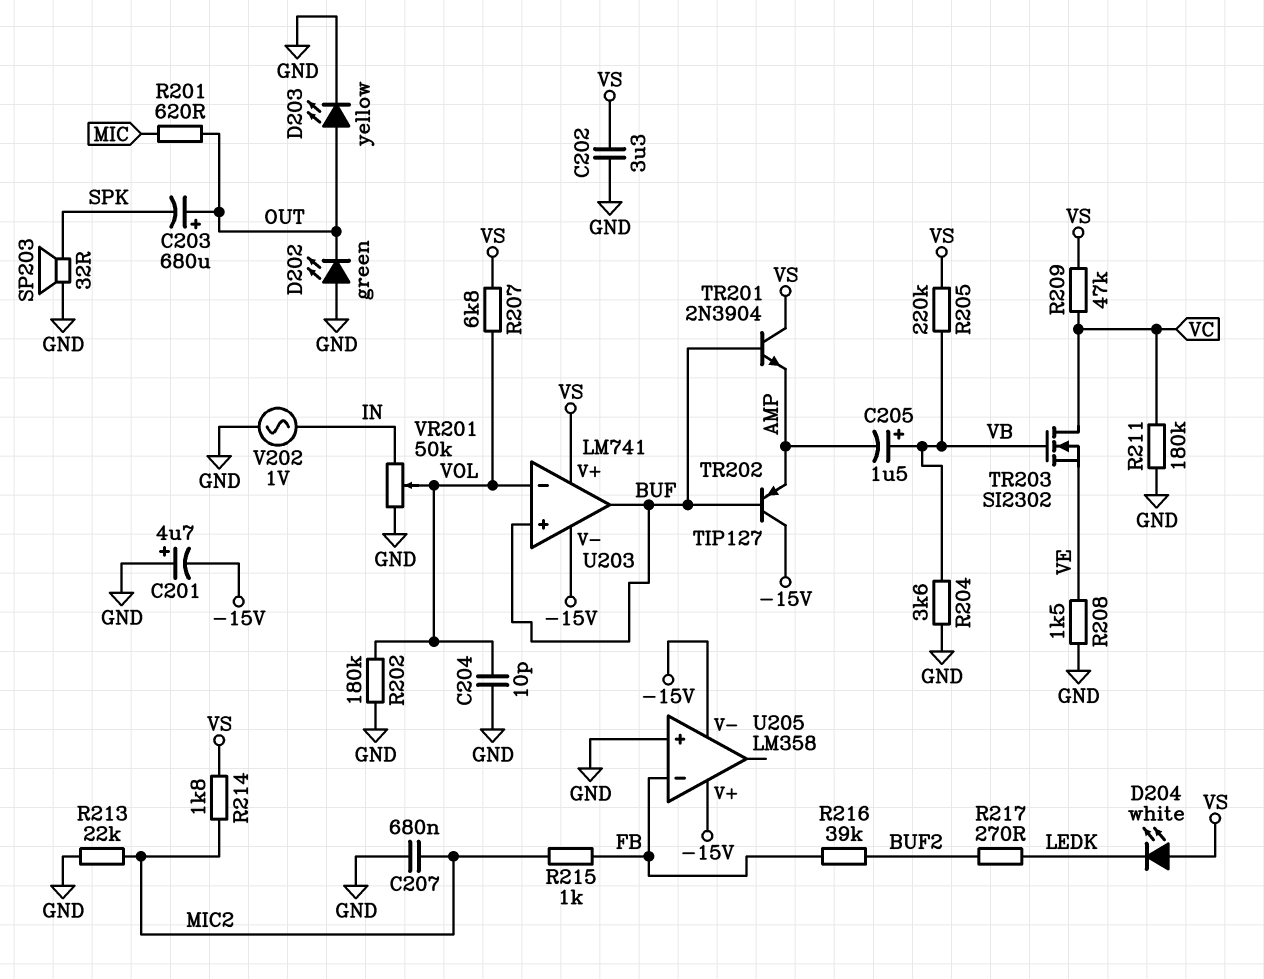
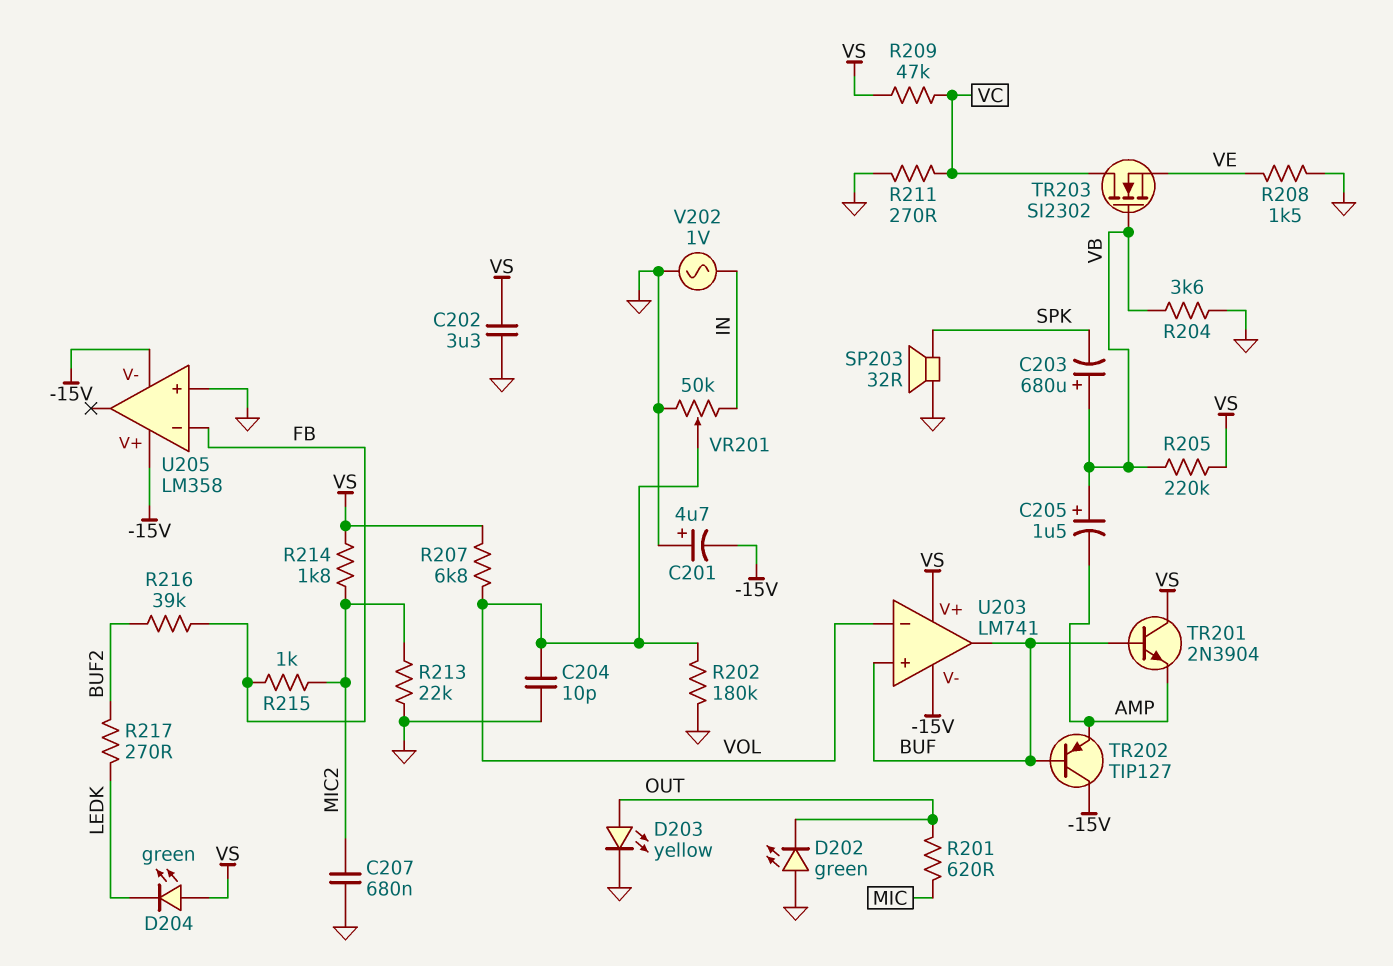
C203: 680uF (plus OUT, minus SPK) -> 680uF (plus VB, minus SPK)
D204: LED white (A VS, K LEDK) -> LED green (A VS, K LEDK)
R211: 180k (GND, VC) -> 270 (GND, VC)

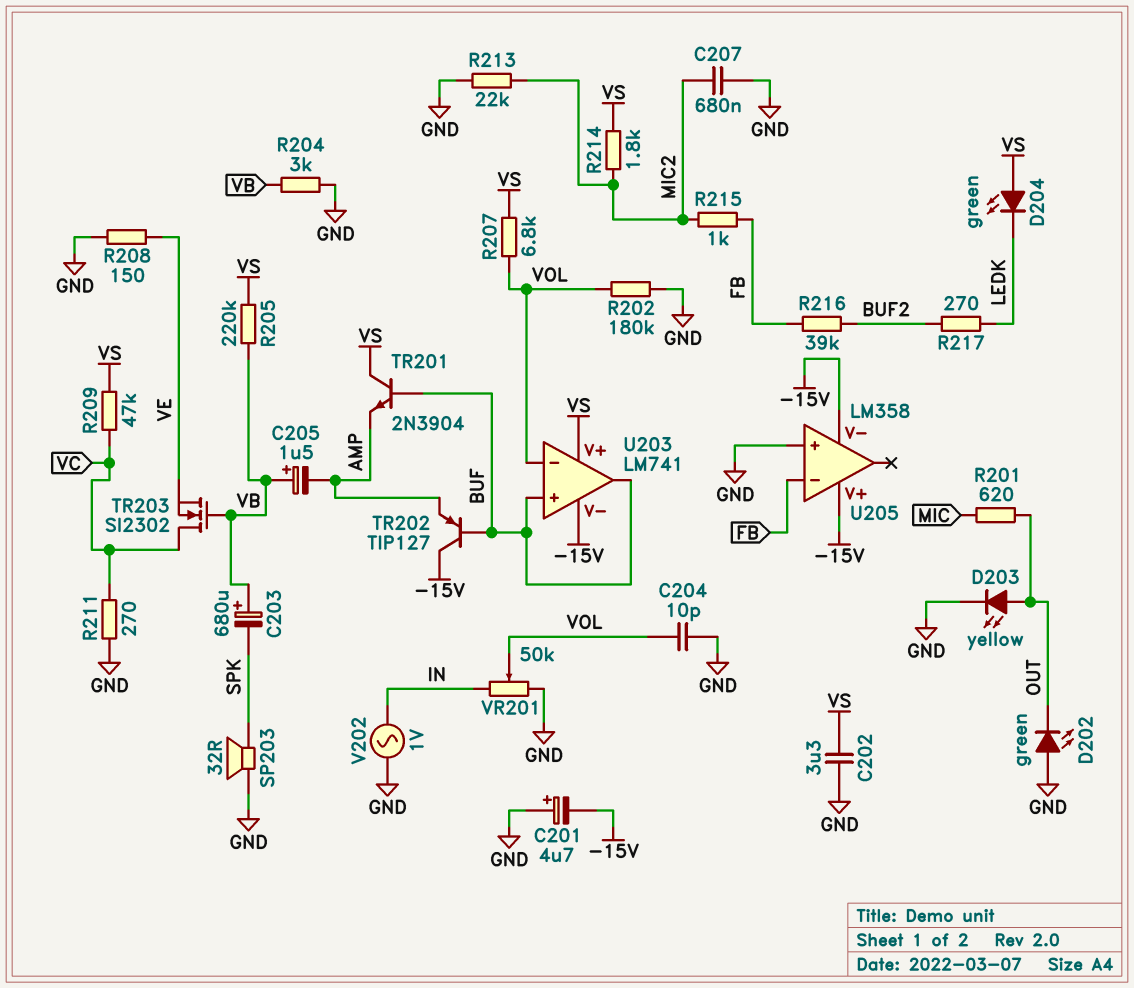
R204: 3.6k (GND, VB) -> 3k (GND, VB)
R208: 1.5k (GND, VE) -> 150 (GND, VE)

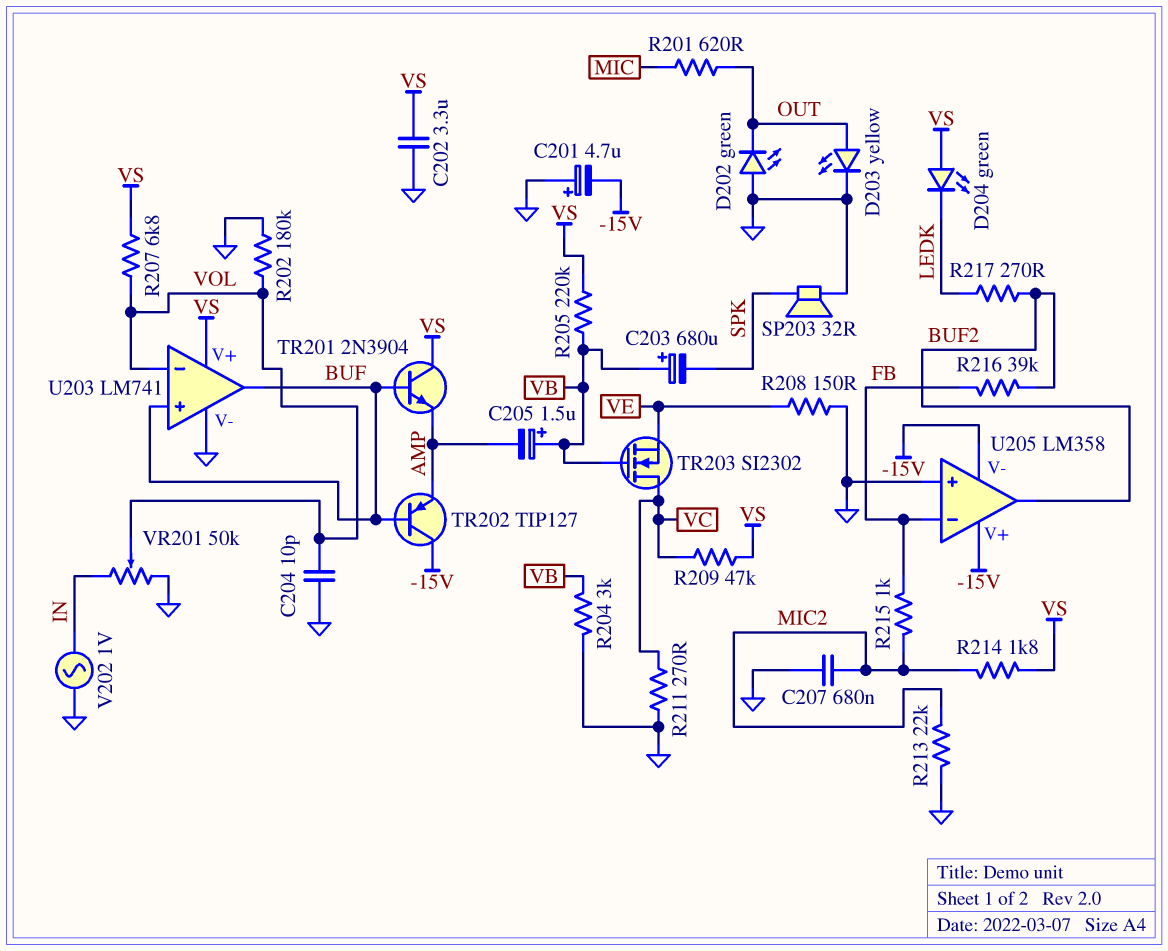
U203 pin V-: -15V -> GND
U205 pin out: none -> BUF2

